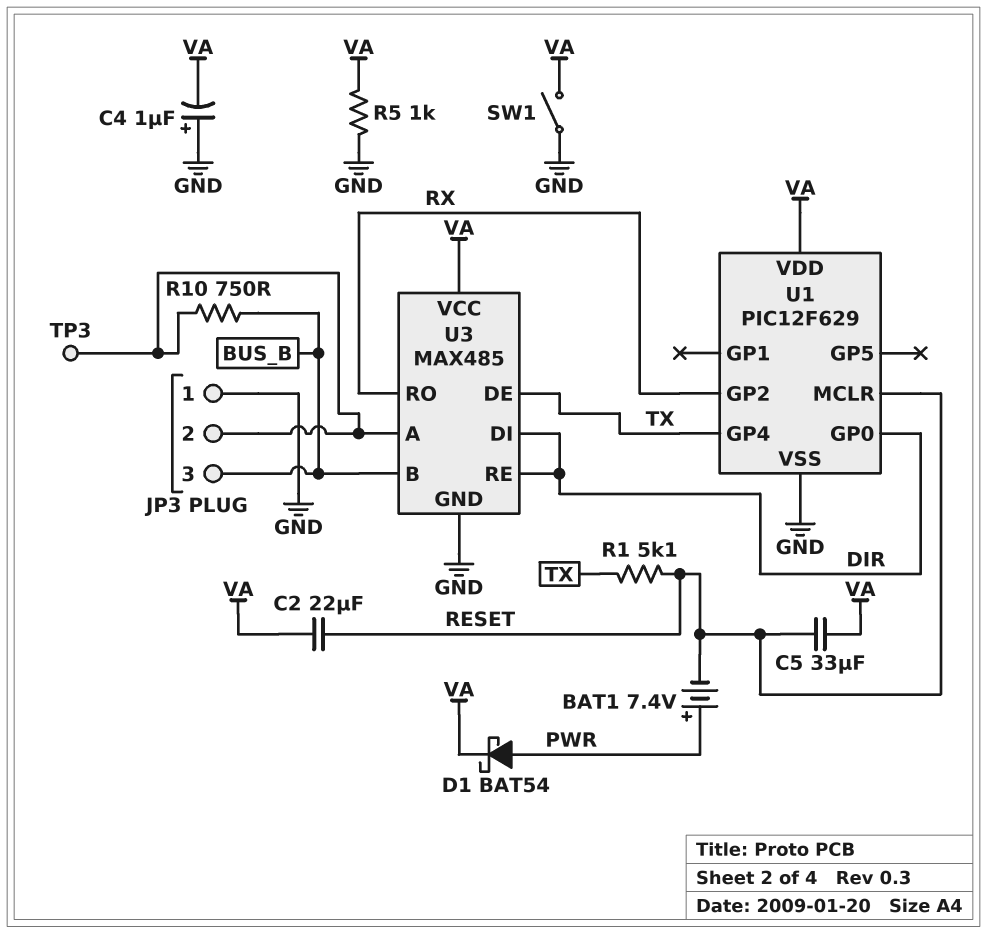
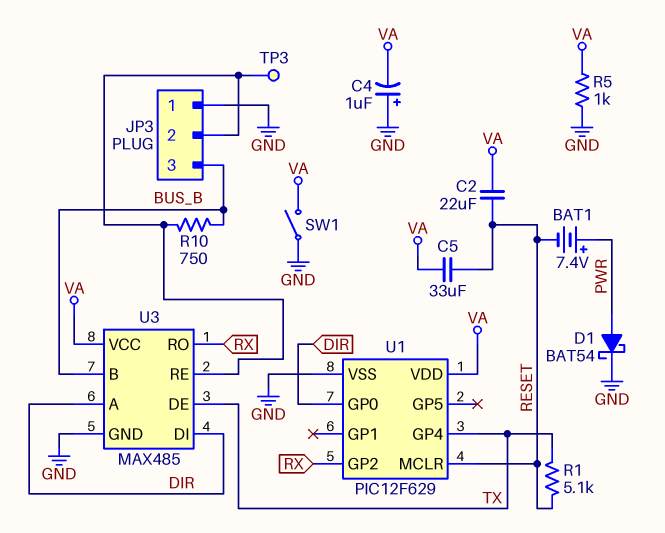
D1: schottky BAT54 (A PWR, K VA) -> schottky BAT54 (A PWR, K GND)
U3 pin A: JP3/2 -> DIR
U3 pin RE: DIR -> JP3/2

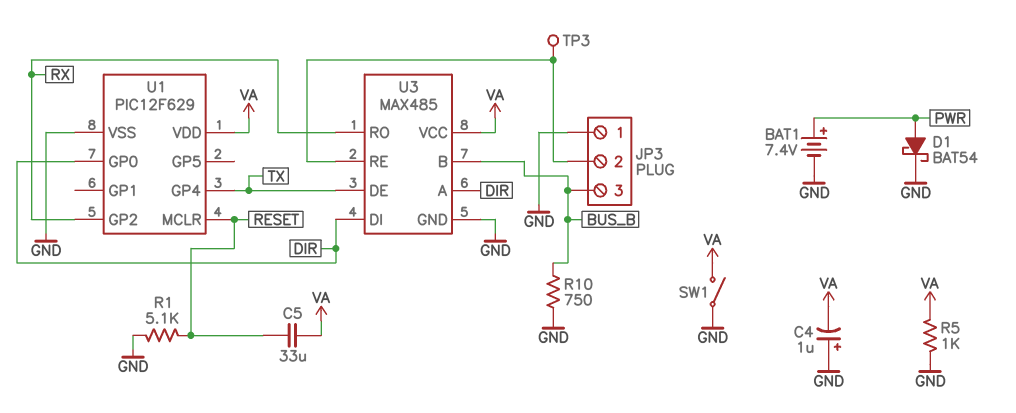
BAT1: 7.4V (plus PWR, minus RESET) -> 7.4V (plus PWR, minus GND)
C2: 22uF (RESET, VA) -> none
R1: 5.1k (RESET, TX) -> 5.1k (GND, RESET)
R10: 750 (BUS_B, JP3/2) -> 750 (BUS_B, GND)

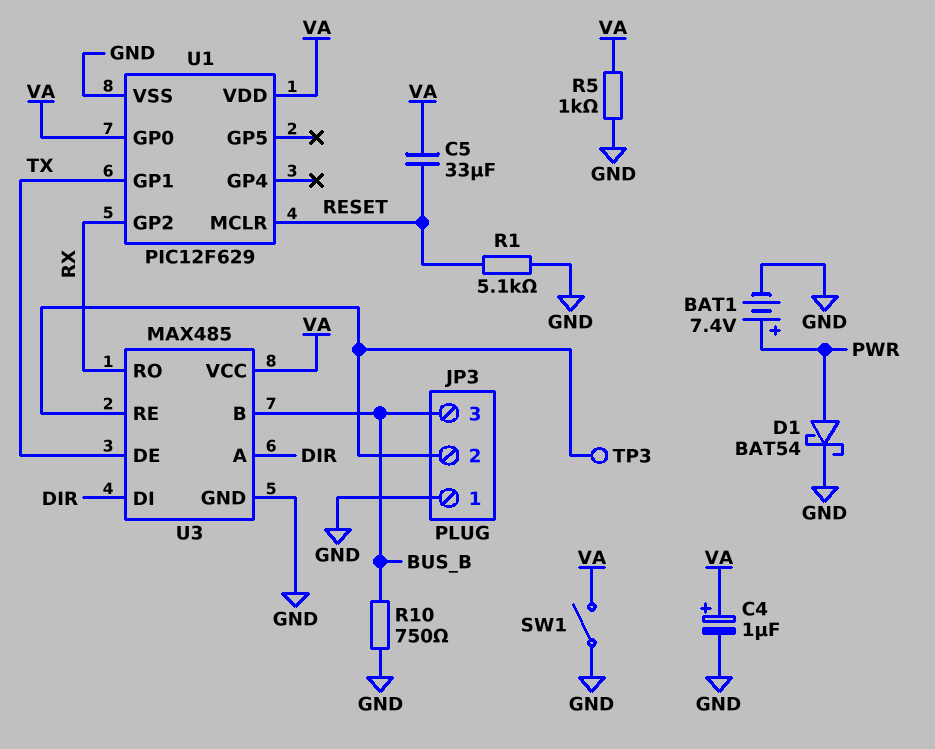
C4: 1uF (plus GND, minus VA) -> 1uF (plus VA, minus GND)
U1 pin GP0: DIR -> VA
U1 pin GP1: none -> TX
U1 pin GP4: TX -> none

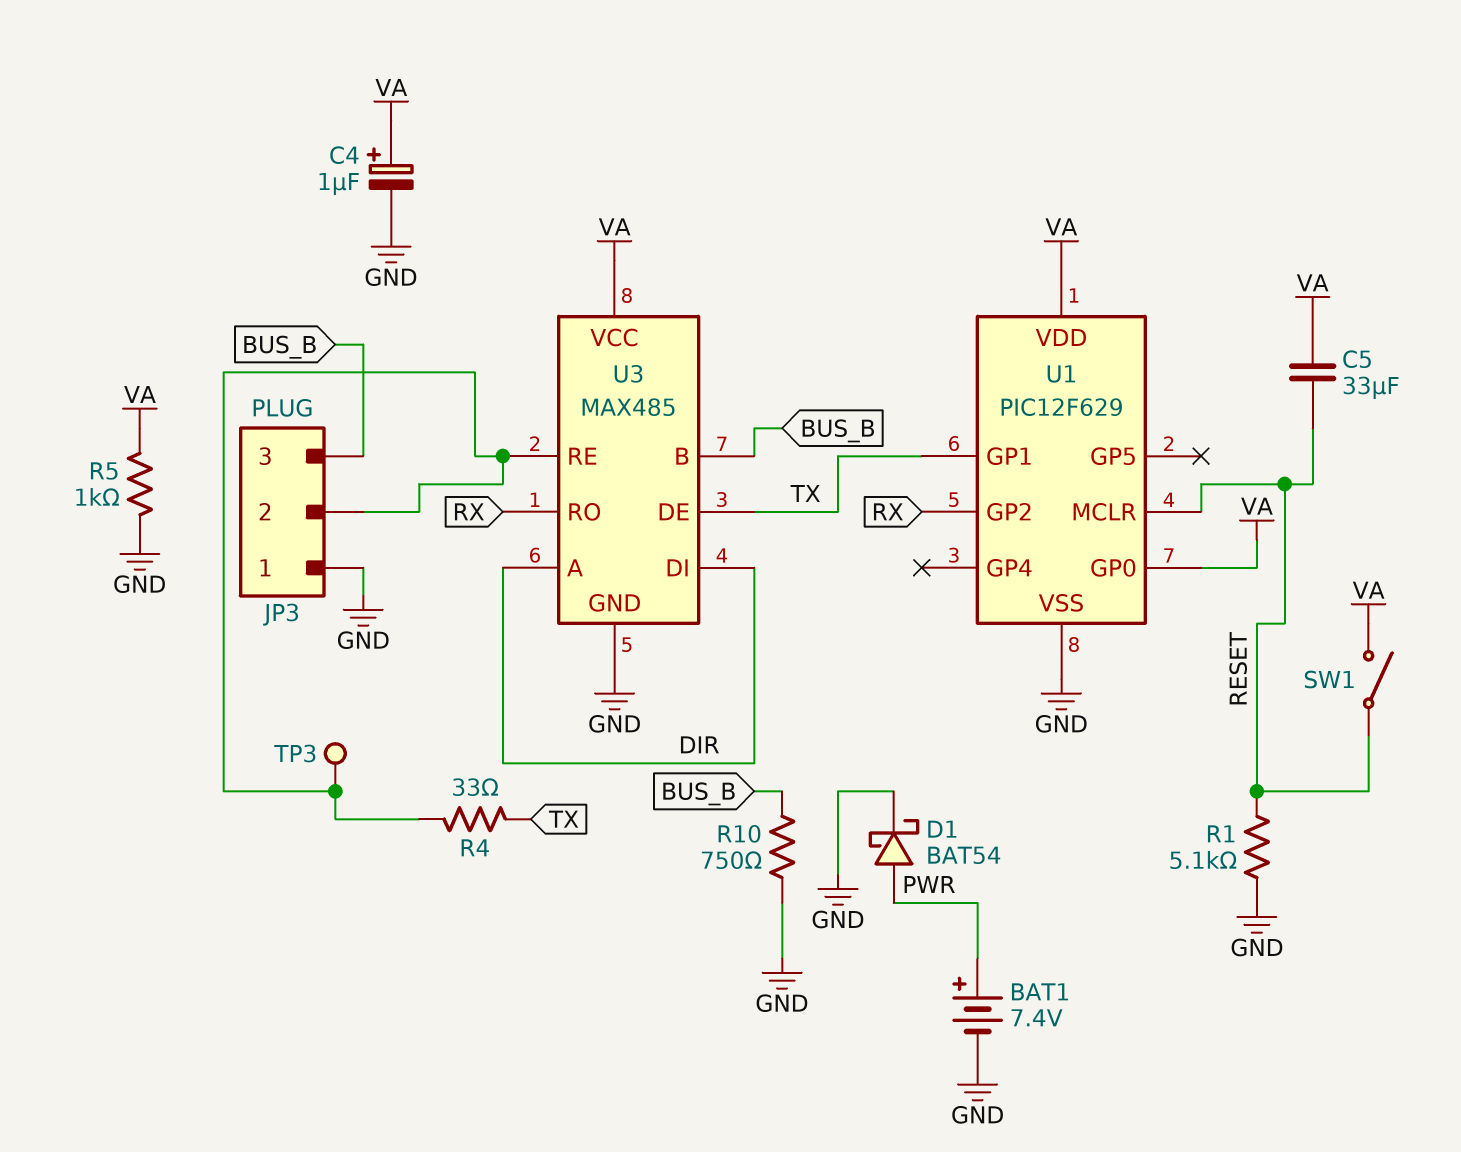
R4: none -> 33 (JP3/2, TX)
SW1: switch (GND, VA) -> switch (RESET, VA)

